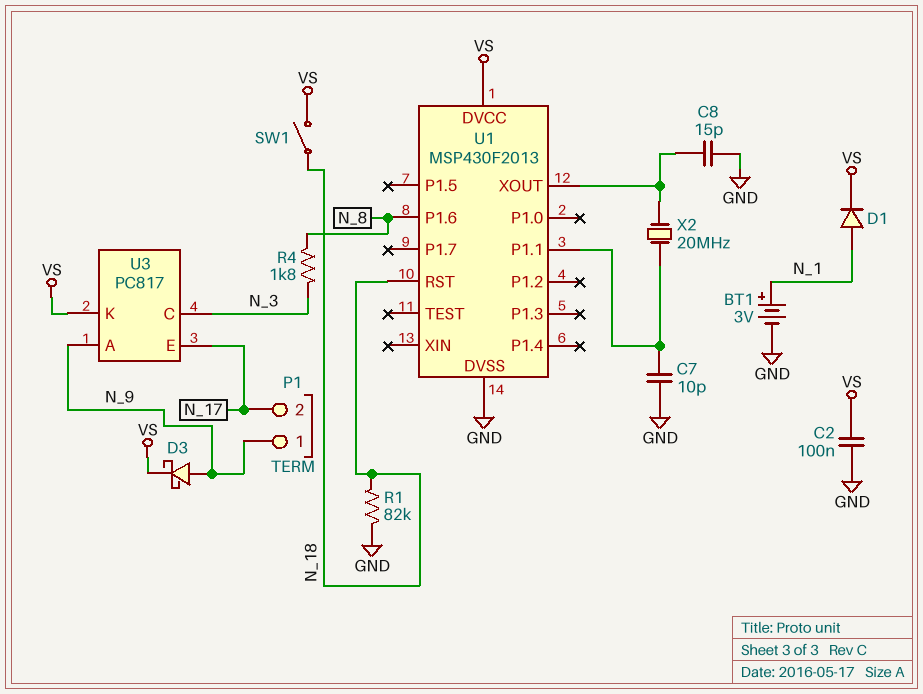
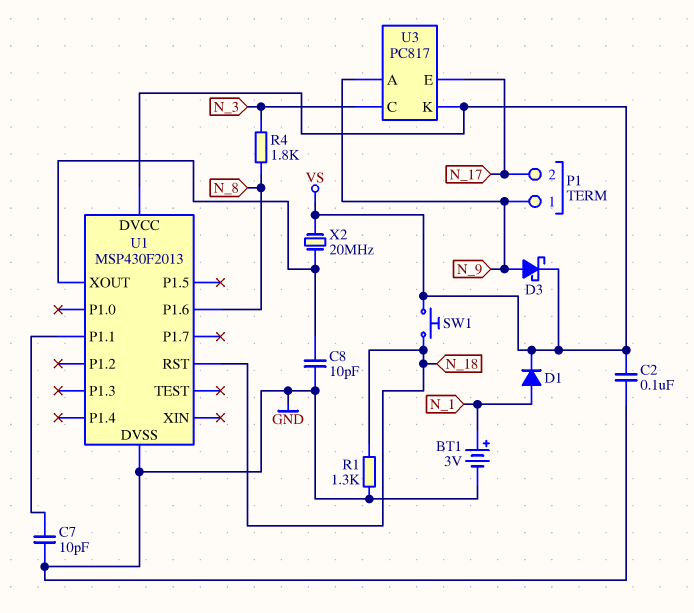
C8: 15pF (GND, U1/XOUT) -> 10pF (GND, U1/XOUT)
R1: 82k (GND, N_18) -> 1.3k (GND, N_18)
SW1: switch (N_18, VS) -> button (N_18, VS)
X2: 20MHz (U1/P1.1, U1/XOUT) -> 20MHz (U1/XOUT, VS)

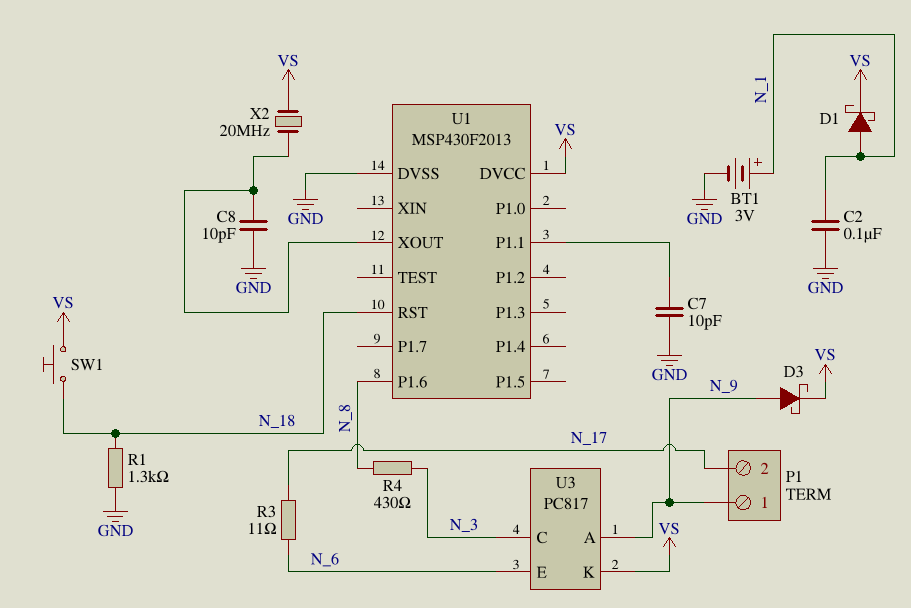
C2: 100nF (GND, VS) -> 100nF (GND, N_1)
D1: diode (A N_1, K VS) -> schottky (A N_1, K VS)
R3: none -> 11 (N_6, N_17)
R4: 1.8k (N_3, N_8) -> 430 (N_3, N_8)
U3 pin E: N_17 -> N_6

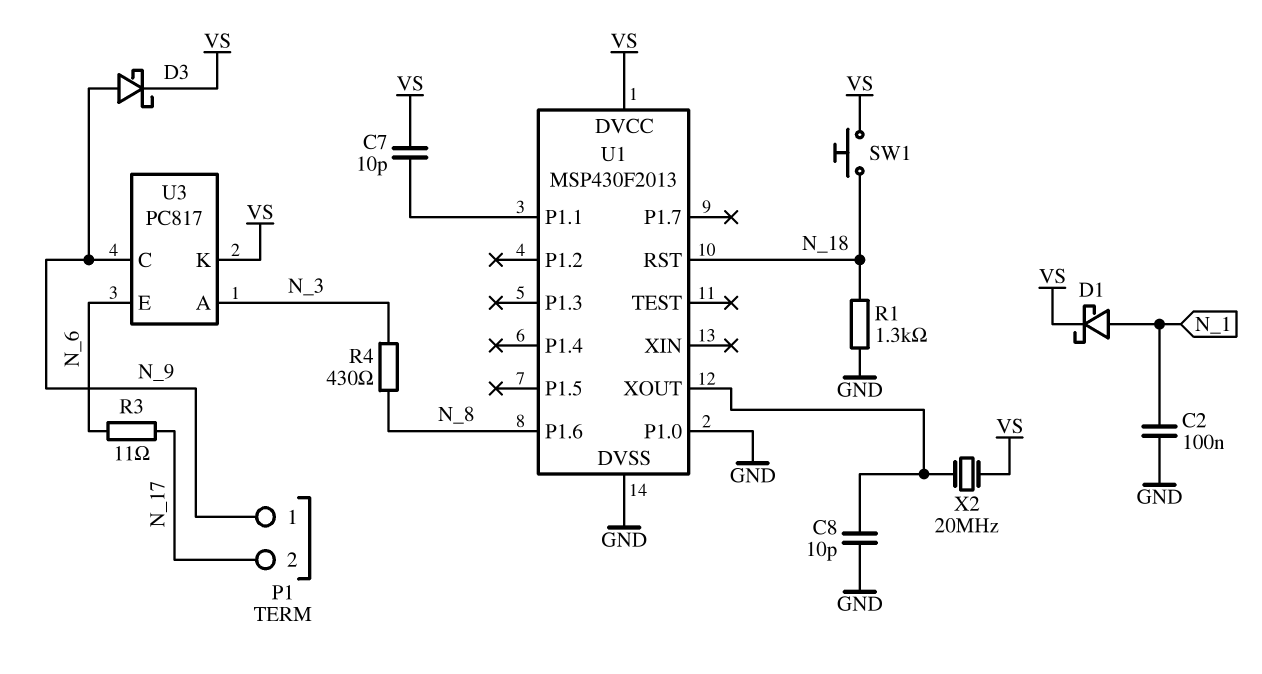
BT1: 3V (plus N_1, minus GND) -> none
C7: 10pF (GND, U1/P1.1) -> 10pF (U1/P1.1, VS)
U1 pin P1.0: none -> GND
U3 pin A: N_9 -> N_3
U3 pin C: N_3 -> N_9

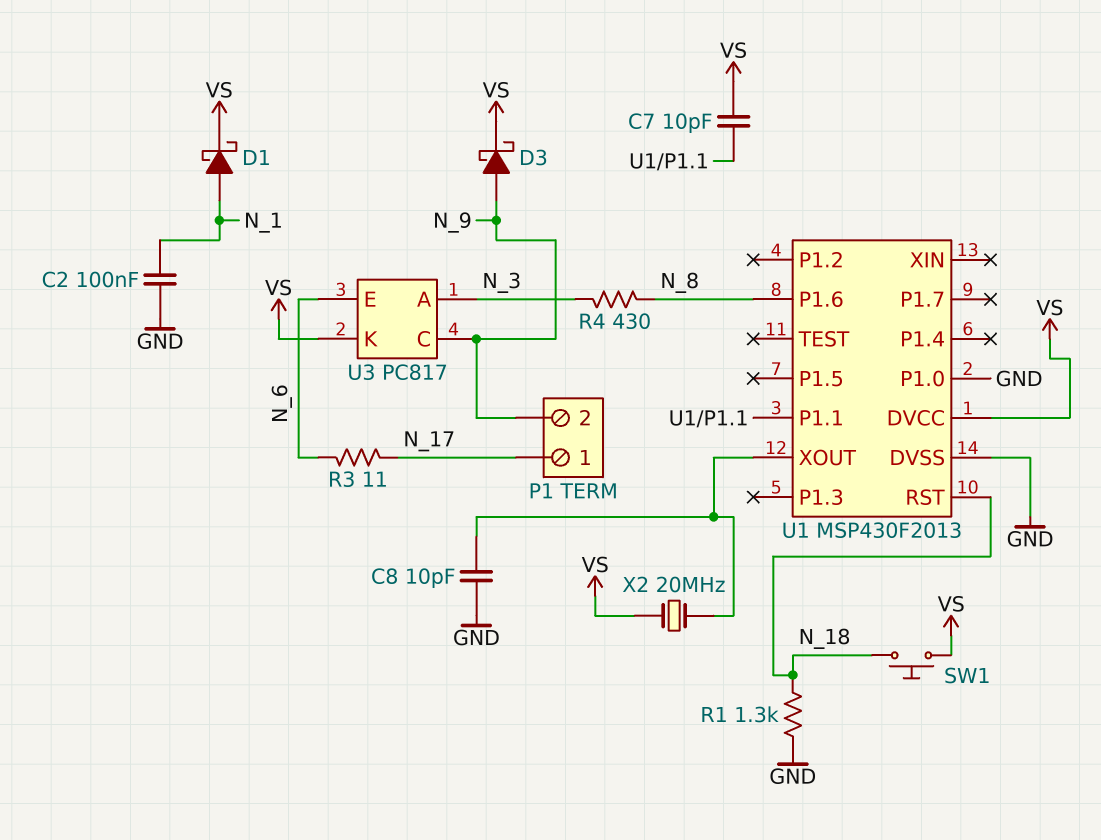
P1 pin 1: N_9 -> N_17
P1 pin 2: N_17 -> N_9

